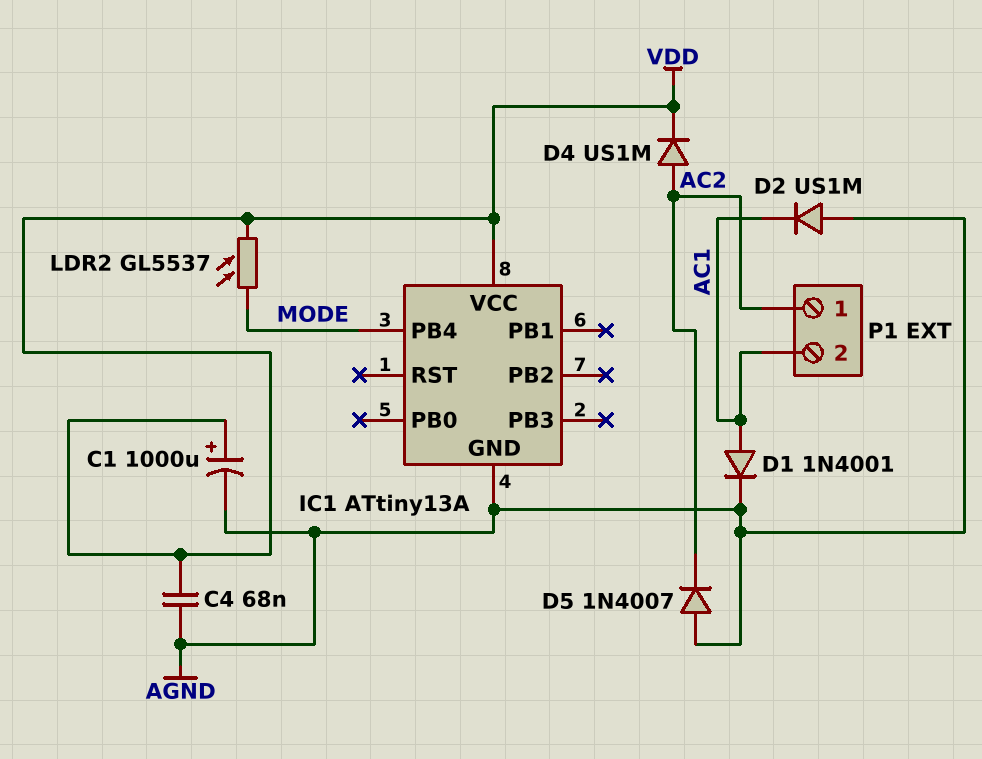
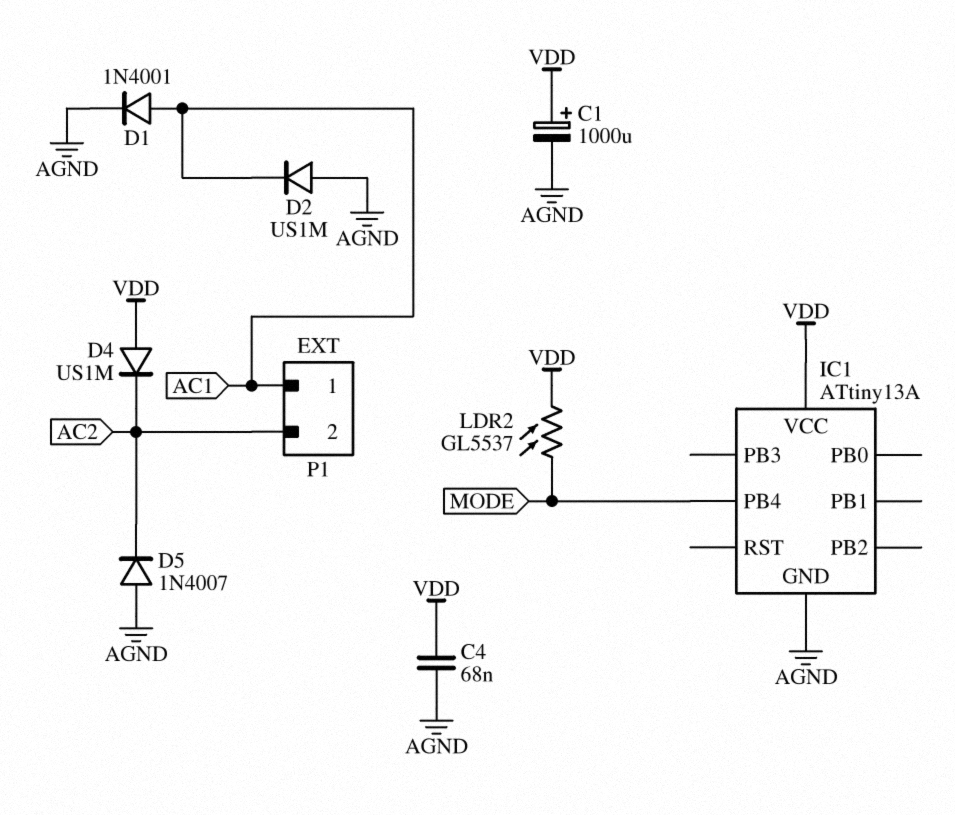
D4: diode US1M (A AC2, K VDD) -> diode US1M (A VDD, K AC2)
P1 pin 1: AC2 -> AC1
P1 pin 2: AC1 -> AC2

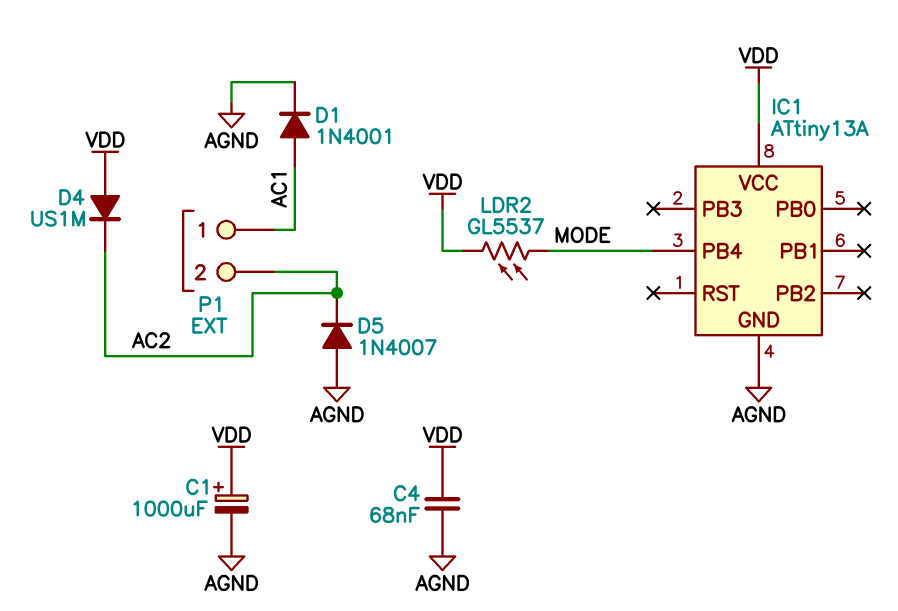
D2: diode US1M (A AGND, K AC1) -> none

